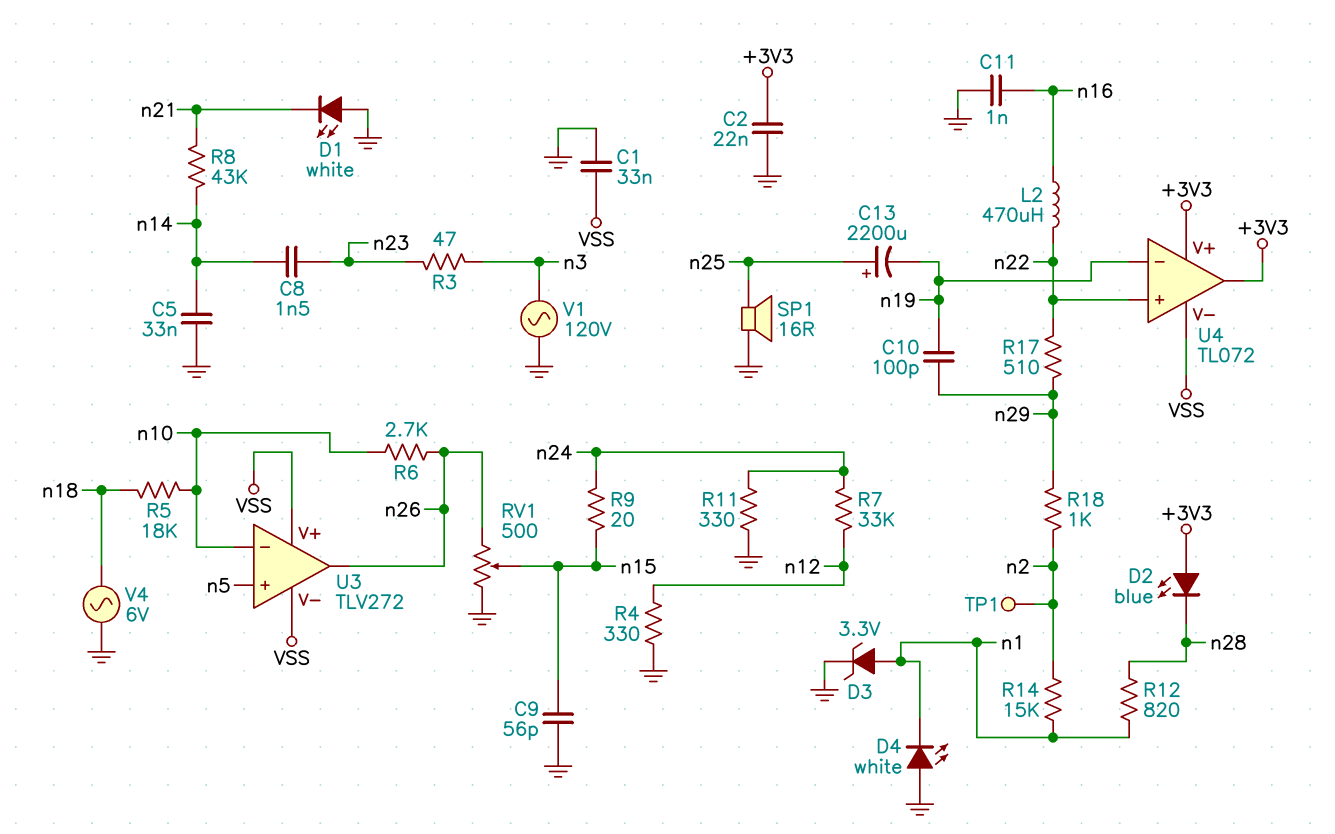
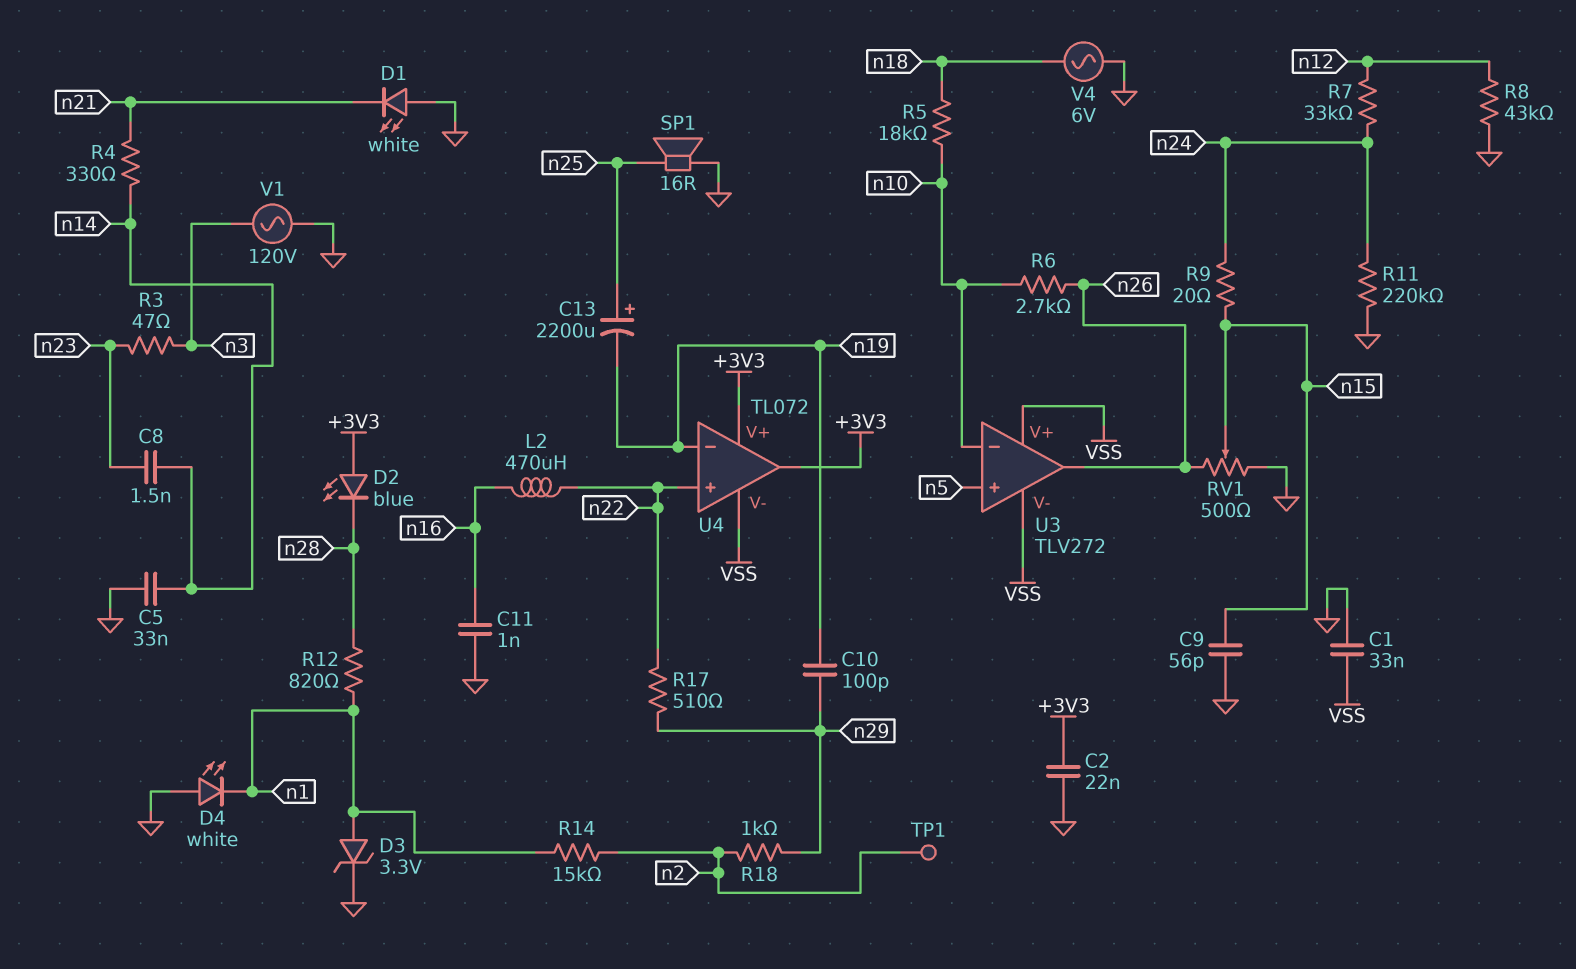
R4: 330 (GND, n12) -> 330 (n14, n21)
R8: 43k (n14, n21) -> 43k (GND, n12)
R11: 330 (GND, n24) -> 220k (GND, n24)

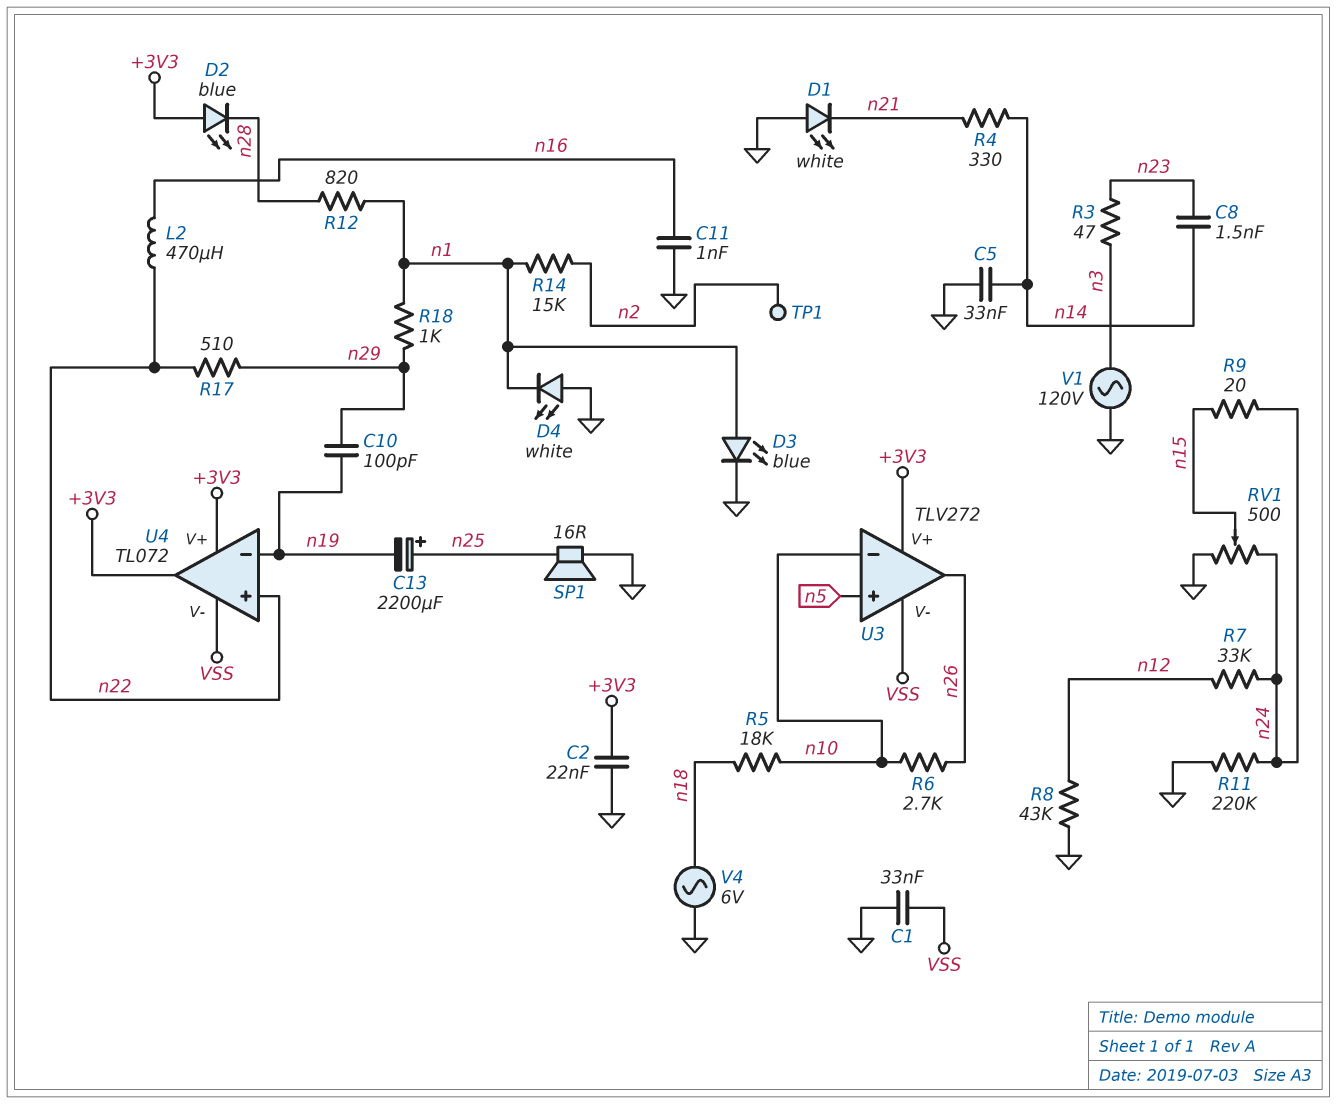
C9: 56pF (GND, n15) -> none
D3: zener 3.3V (A n1, K GND) -> LED blue (A n1, K GND)
R18: 1k (n2, n29) -> 1k (n1, n29)
RV1: 500 (GND, n26, wiper n15) -> 500 (GND, n24, wiper n15)
U3 pin V+: VSS -> +3V3

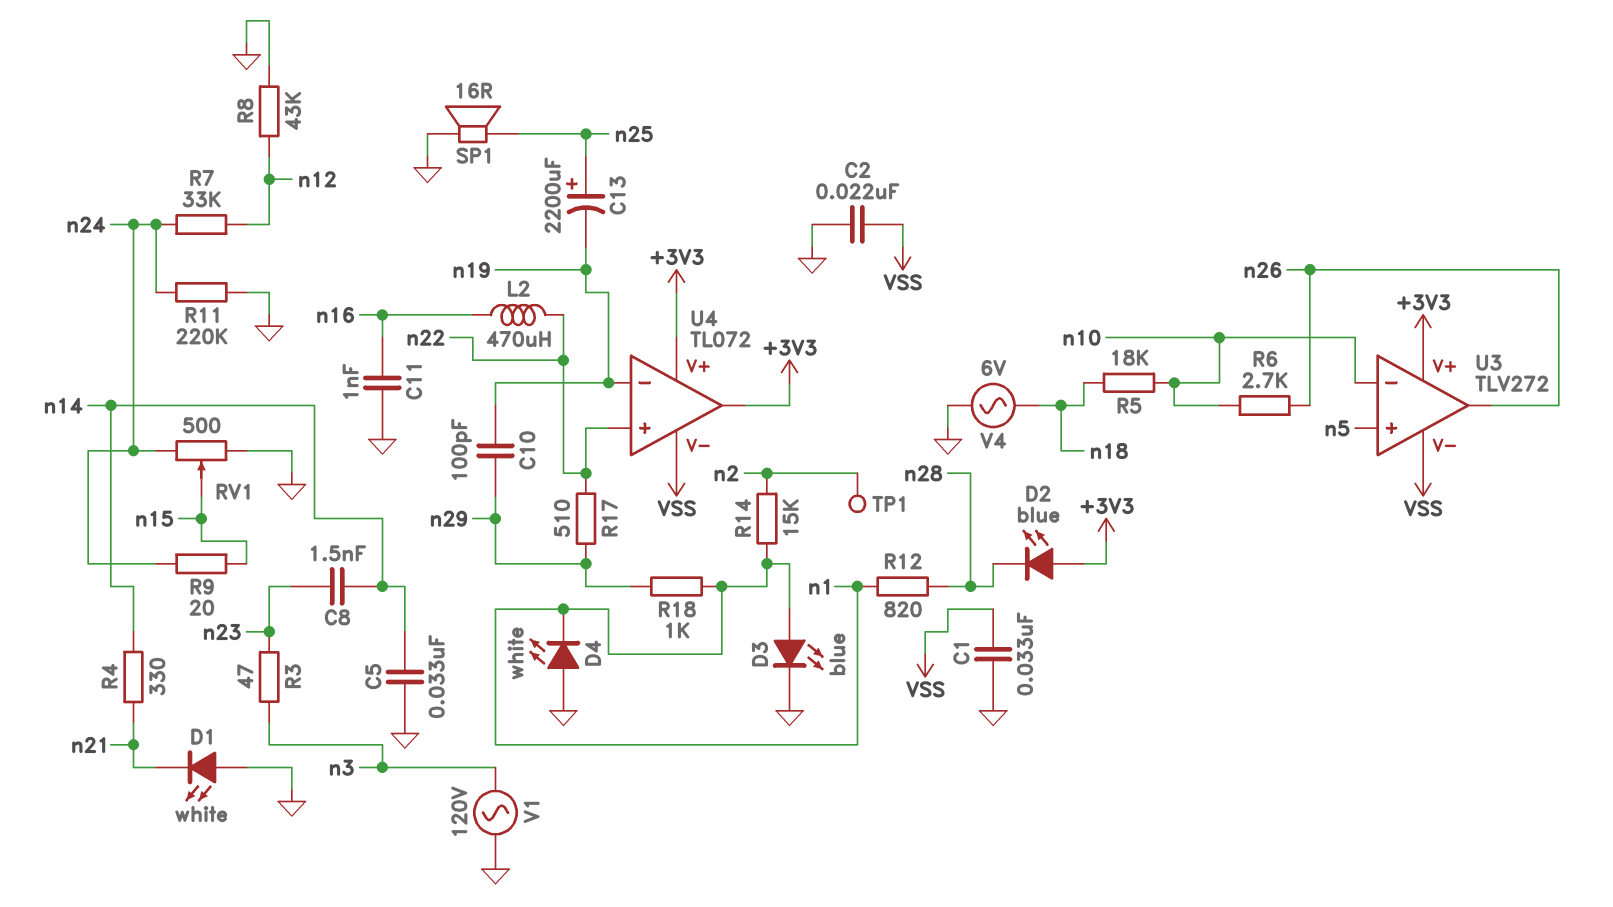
C2: 22nF (+3V3, GND) -> 22nF (GND, VSS)

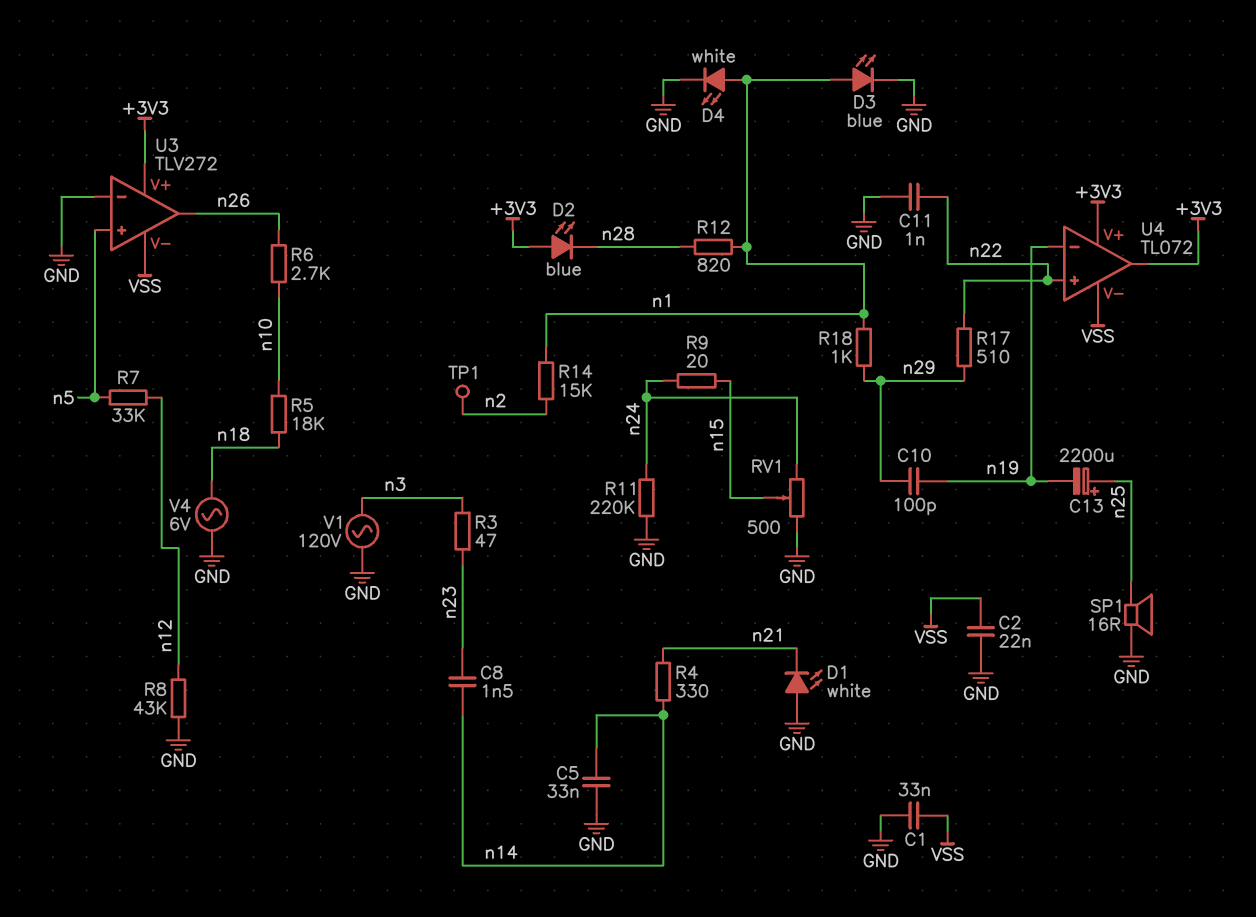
C11: 1nF (GND, n16) -> 1nF (GND, n22)
D4: LED white (A GND, K n1) -> LED white (A n1, K GND)
L2: 470uH (n16, n22) -> none
R7: 33k (n12, n24) -> 33k (n5, n12)
U3 pin in-: n10 -> GND

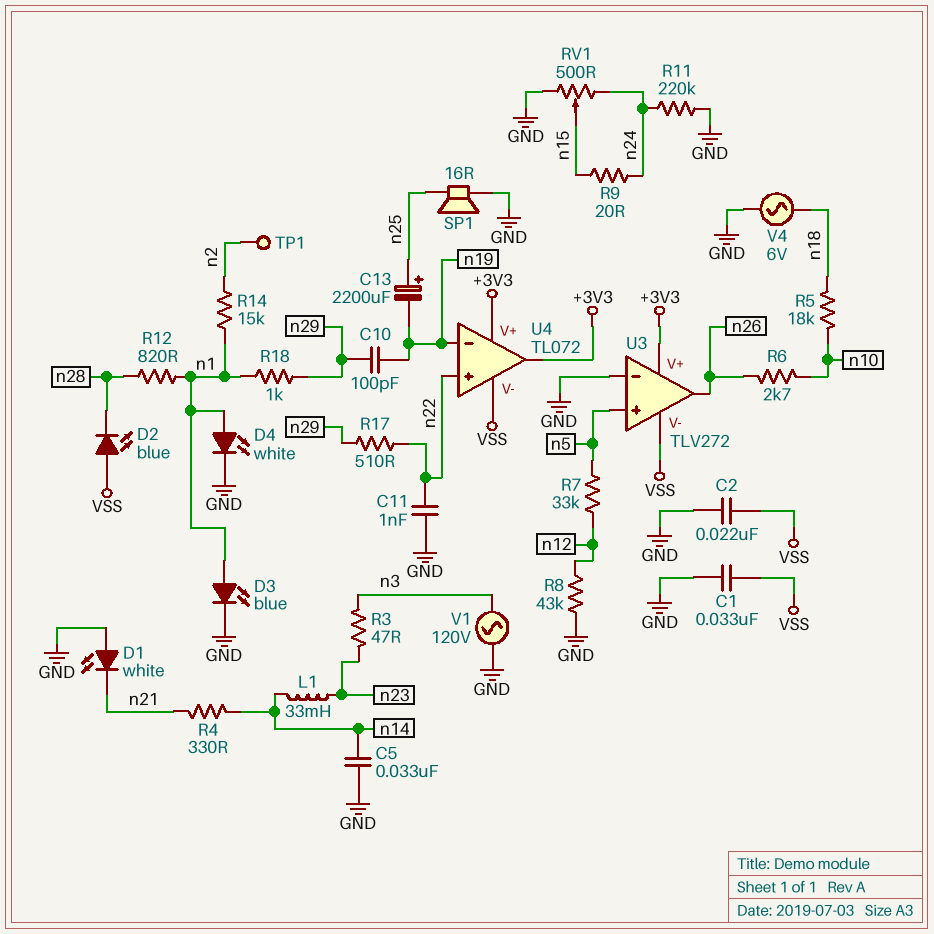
C8: 1.5nF (n14, n23) -> none
D2: LED blue (A +3V3, K n28) -> LED blue (A VSS, K n28)
L1: none -> 33mH (n14, n23)

